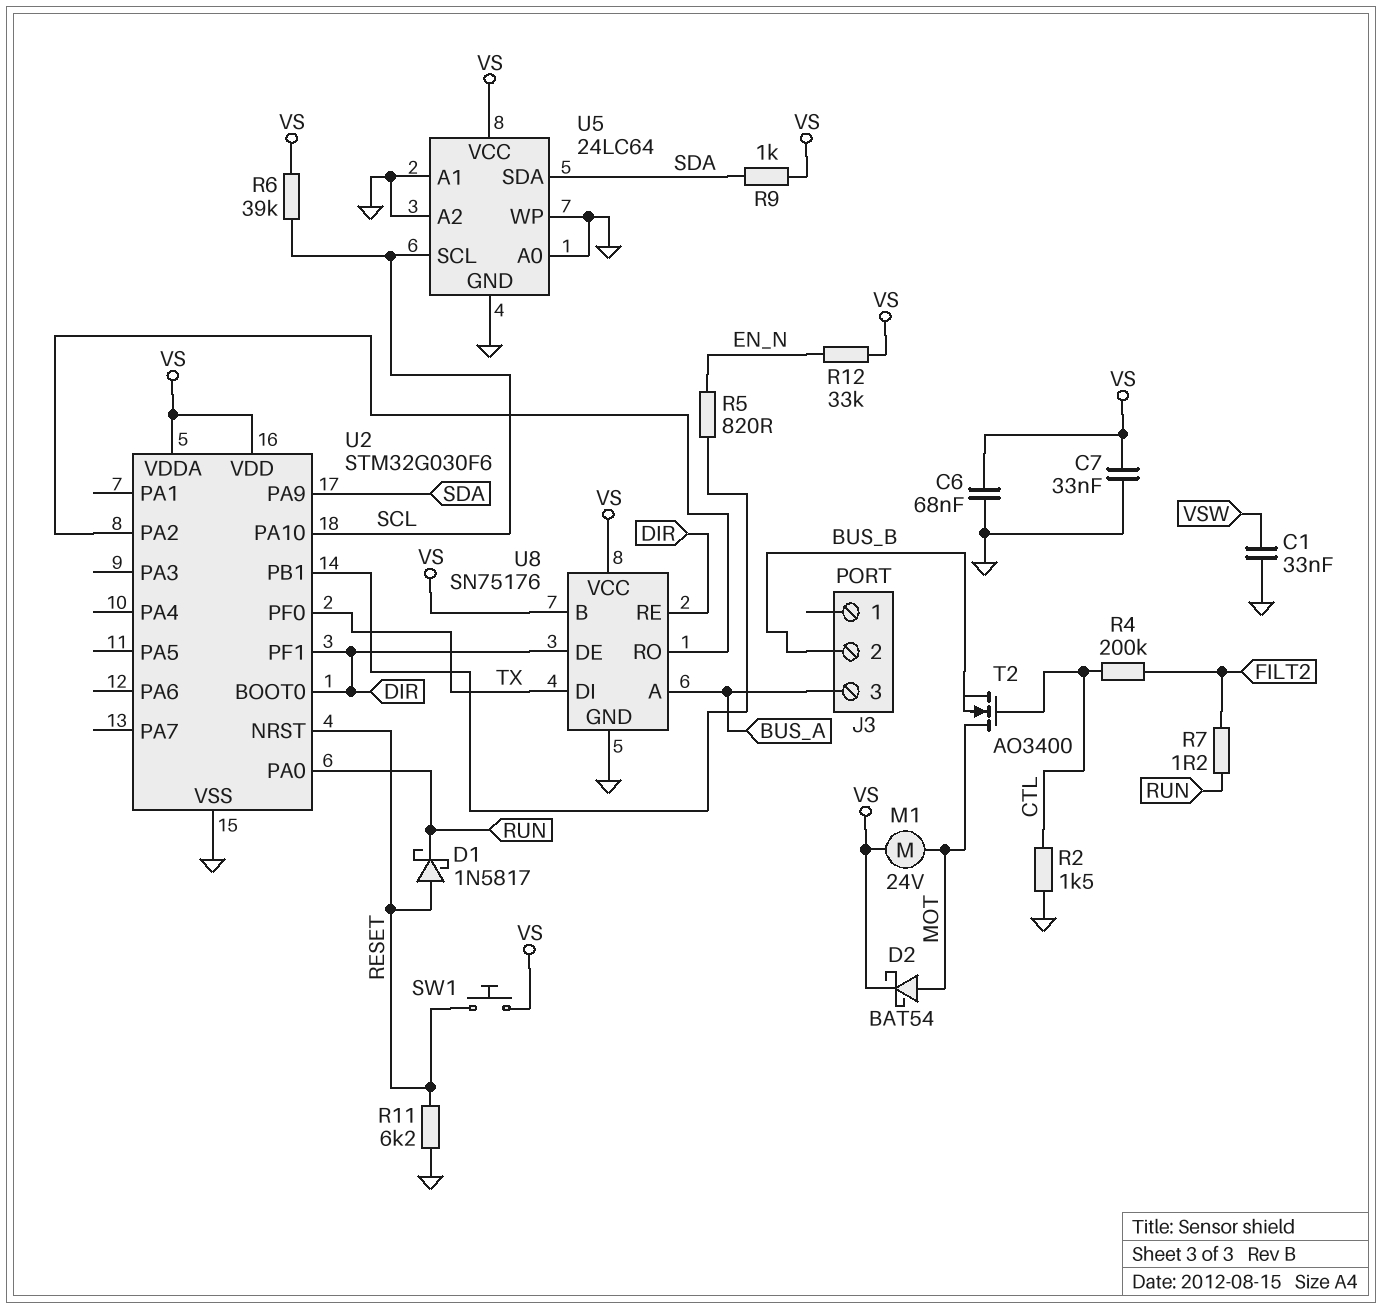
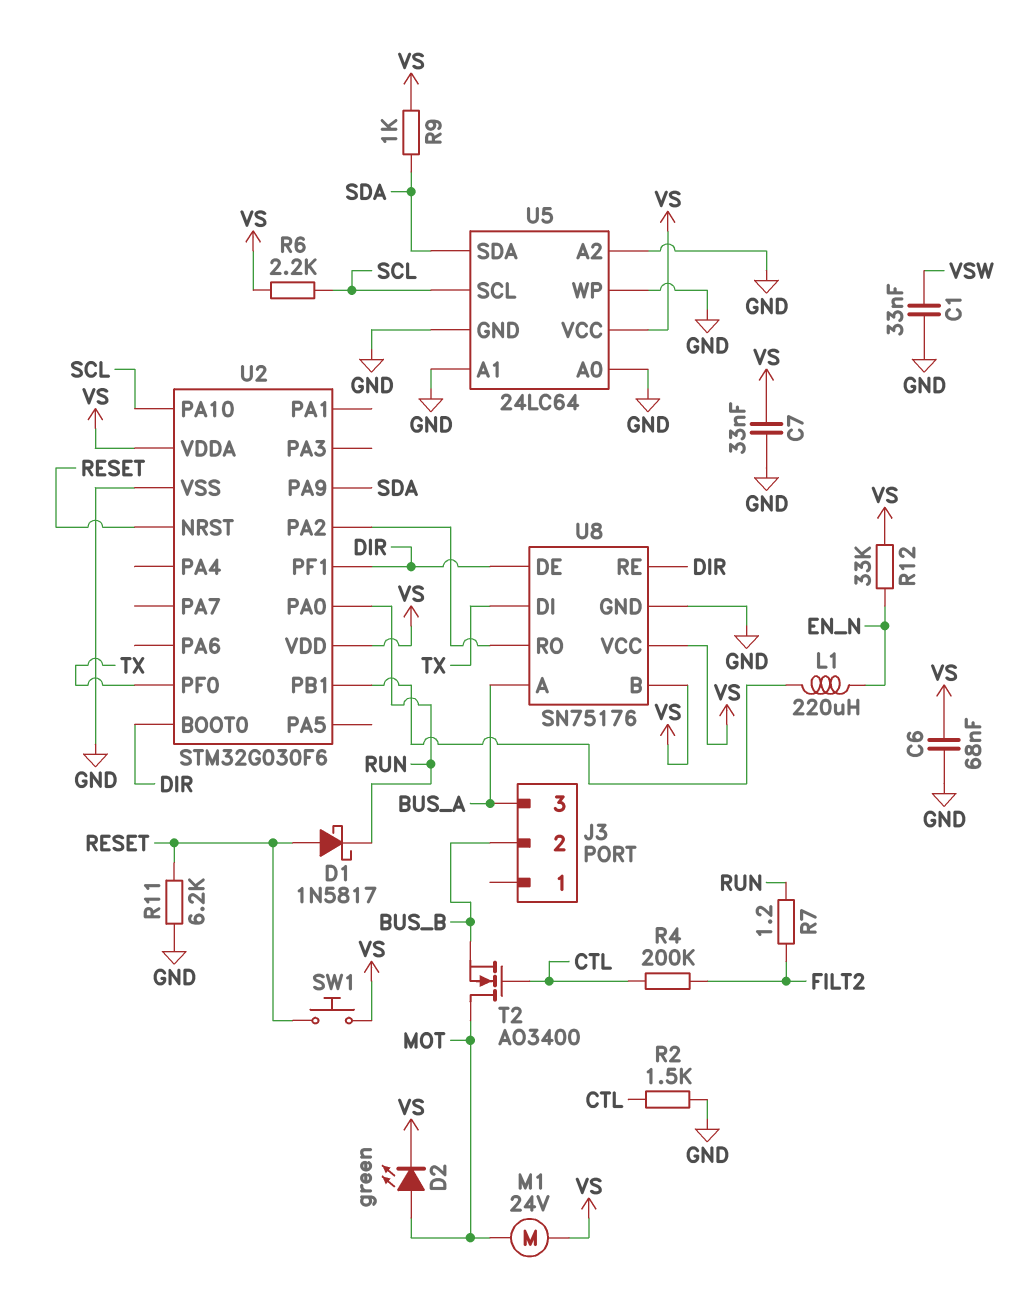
D2: schottky BAT54 (A MOT, K VS) -> LED green (A MOT, K VS)
L1: none -> 220uH (EN_N, U2/PB1)
R5: 820 (EN_N, U2/PB1) -> none
R6: 39k (SCL, VS) -> 2.2k (SCL, VS)

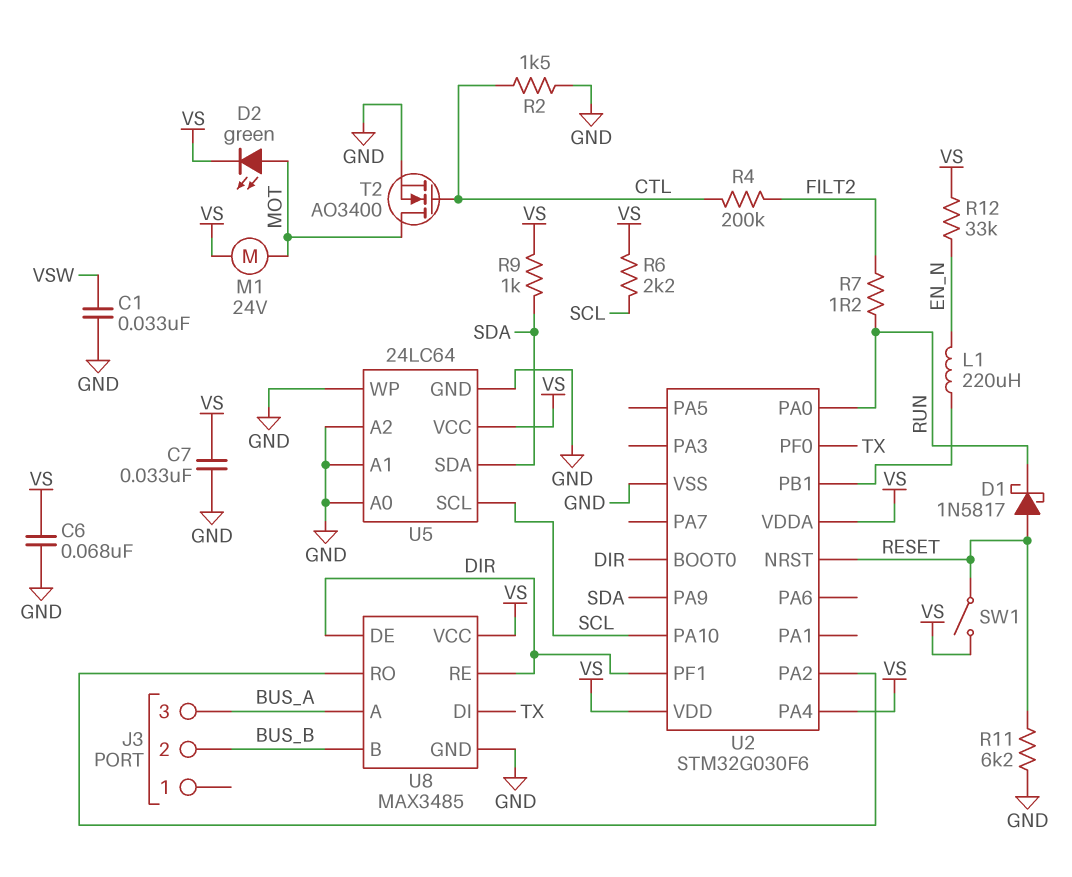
SW1: button (RESET, VS) -> switch (RESET, VS)
T2: NMOS AO3400 (G CTL, D MOT, S BUS_B) -> NMOS AO3400 (G CTL, D MOT, S GND)
U2 pin PA4: none -> VS
U8: SN75176 -> MAX3485
U8 pin B: VS -> BUS_B

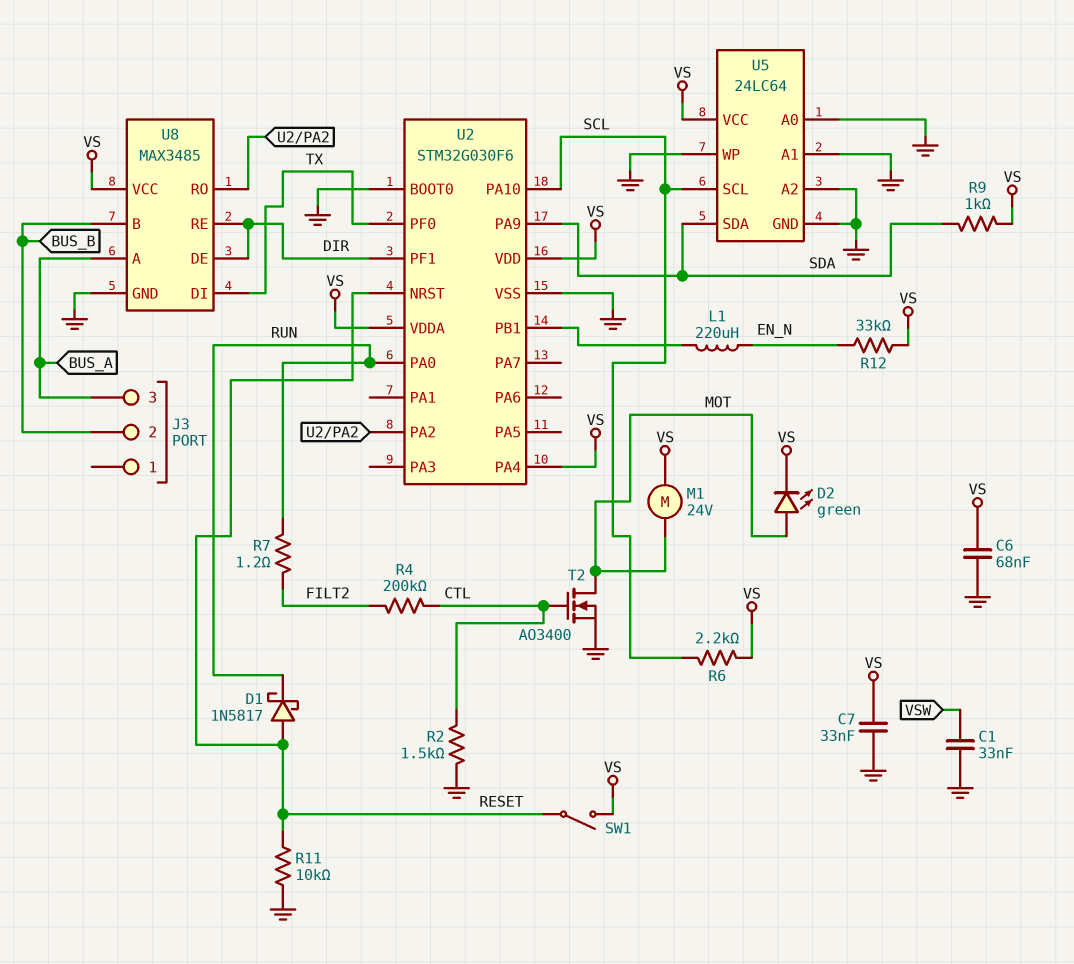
R11: 6.2k (GND, RESET) -> 10k (GND, RESET)
U2 pin BOOT0: DIR -> GND

